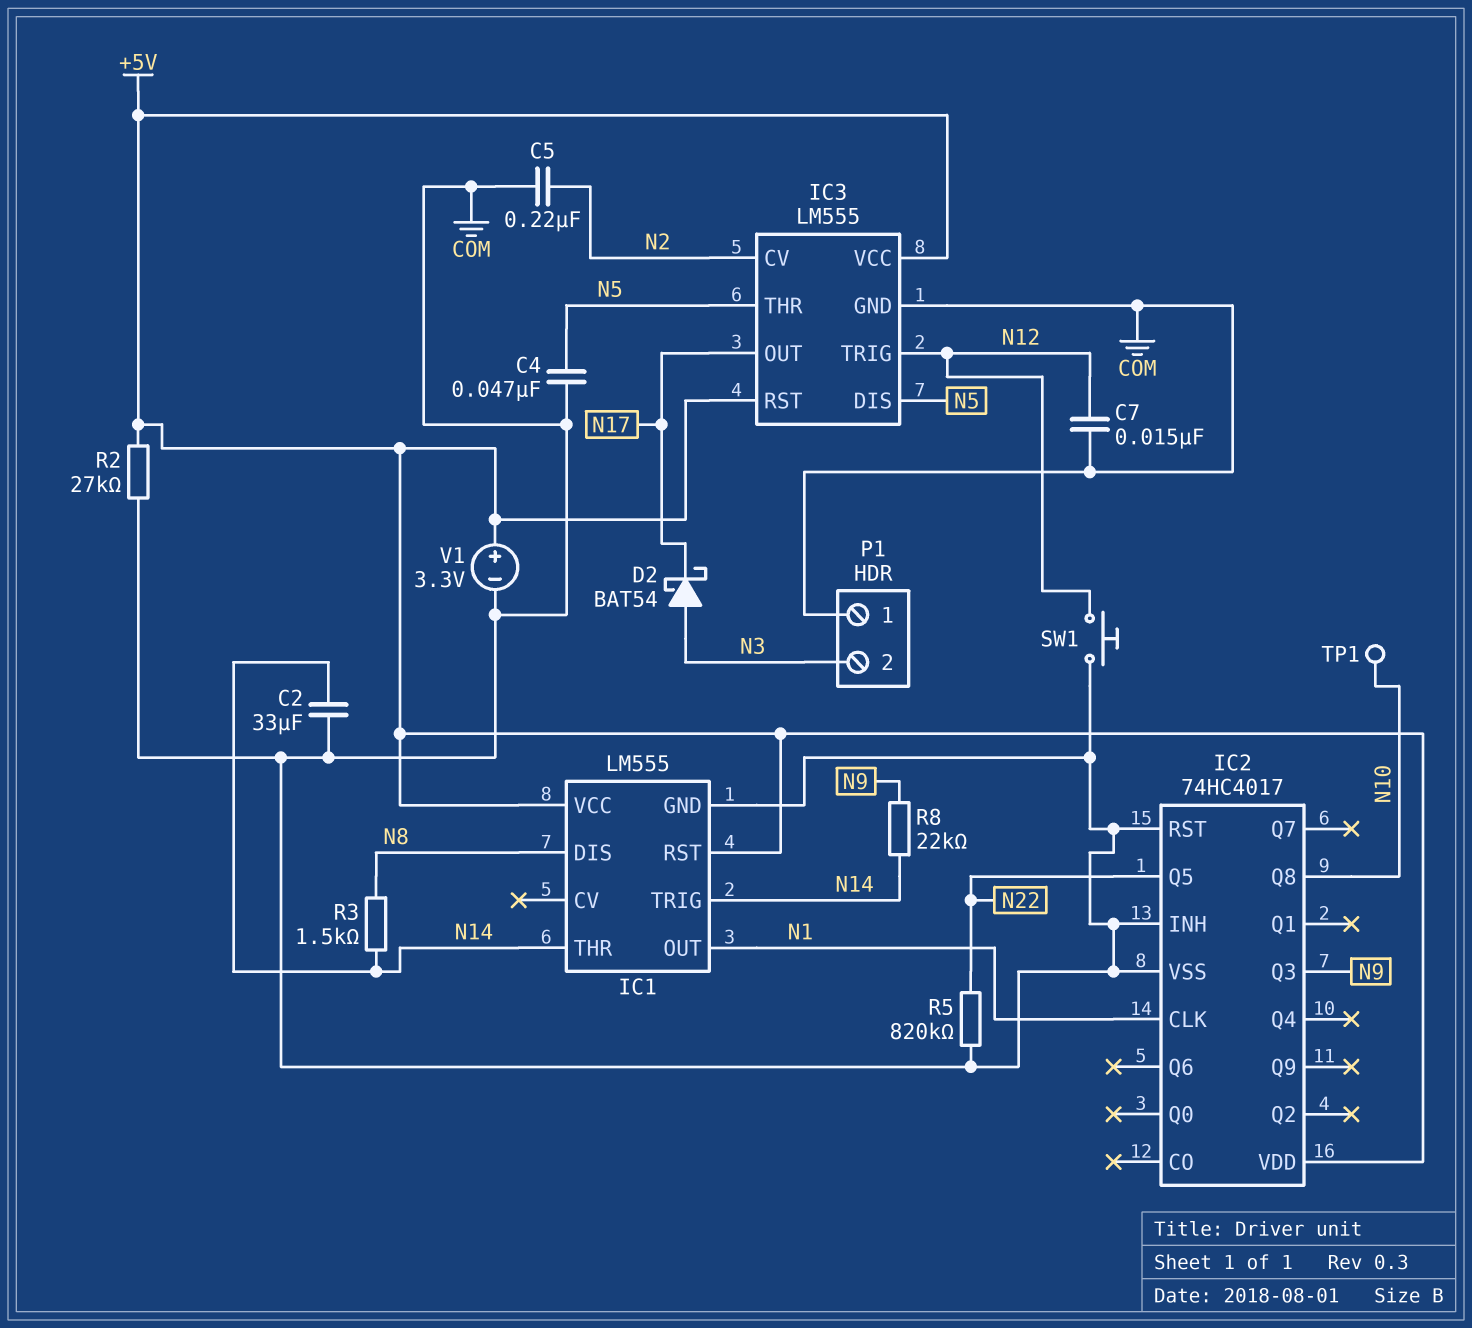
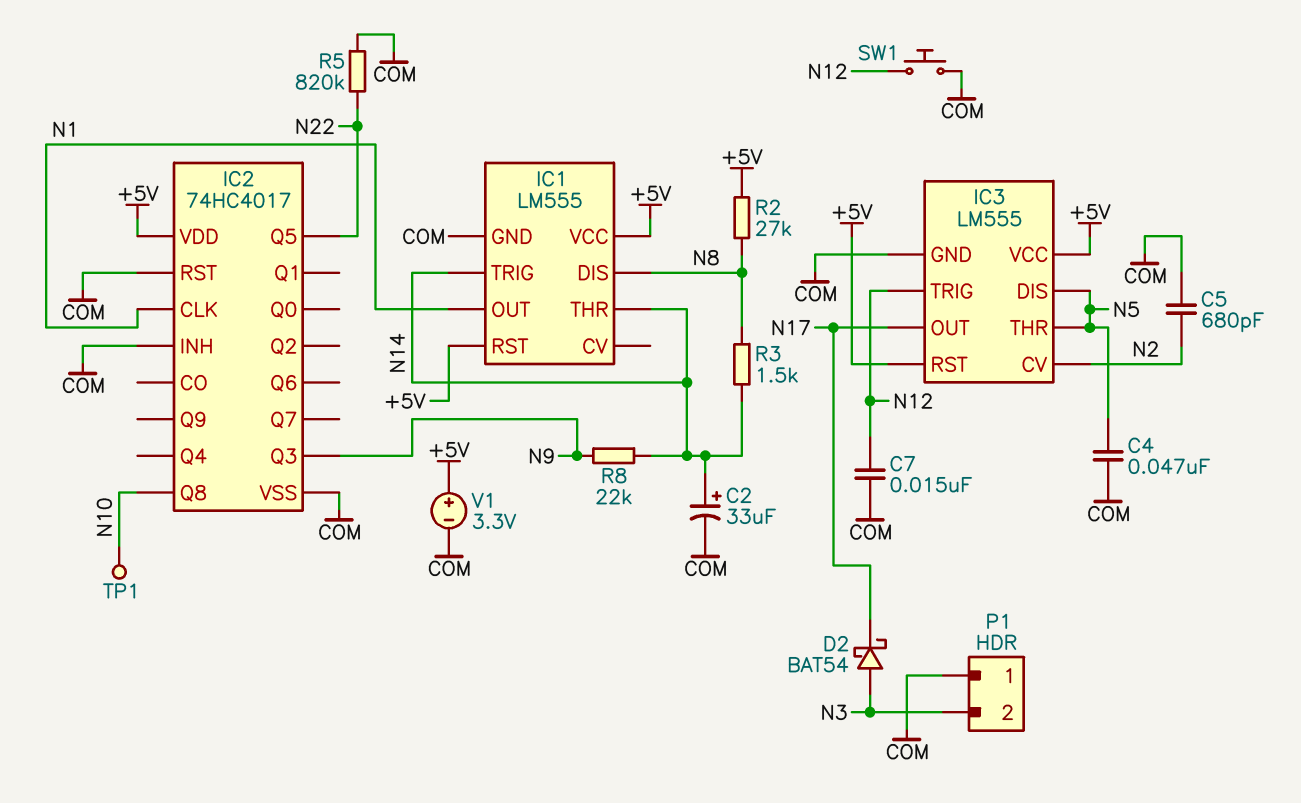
C2: 33uF (COM, N14) -> 33uF (plus N14, minus COM)
C5: 220nF (COM, N2) -> 680pF (COM, N2)
R2: 27k (+5V, COM) -> 27k (+5V, N8)

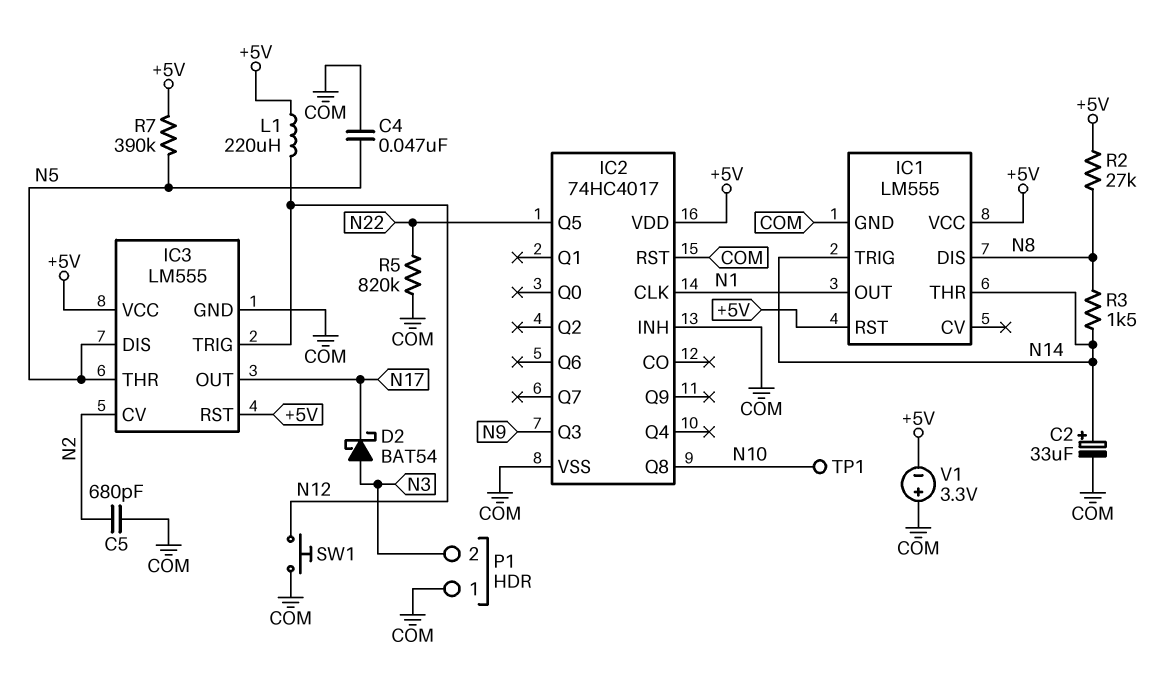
C7: 15nF (COM, N12) -> none
L1: none -> 220uH (+5V, N12)
R7: none -> 390k (+5V, N5)
R8: 22k (N9, N14) -> none
V1: 3.3V (plus +5V, minus COM) -> 3.3V (plus COM, minus +5V)

